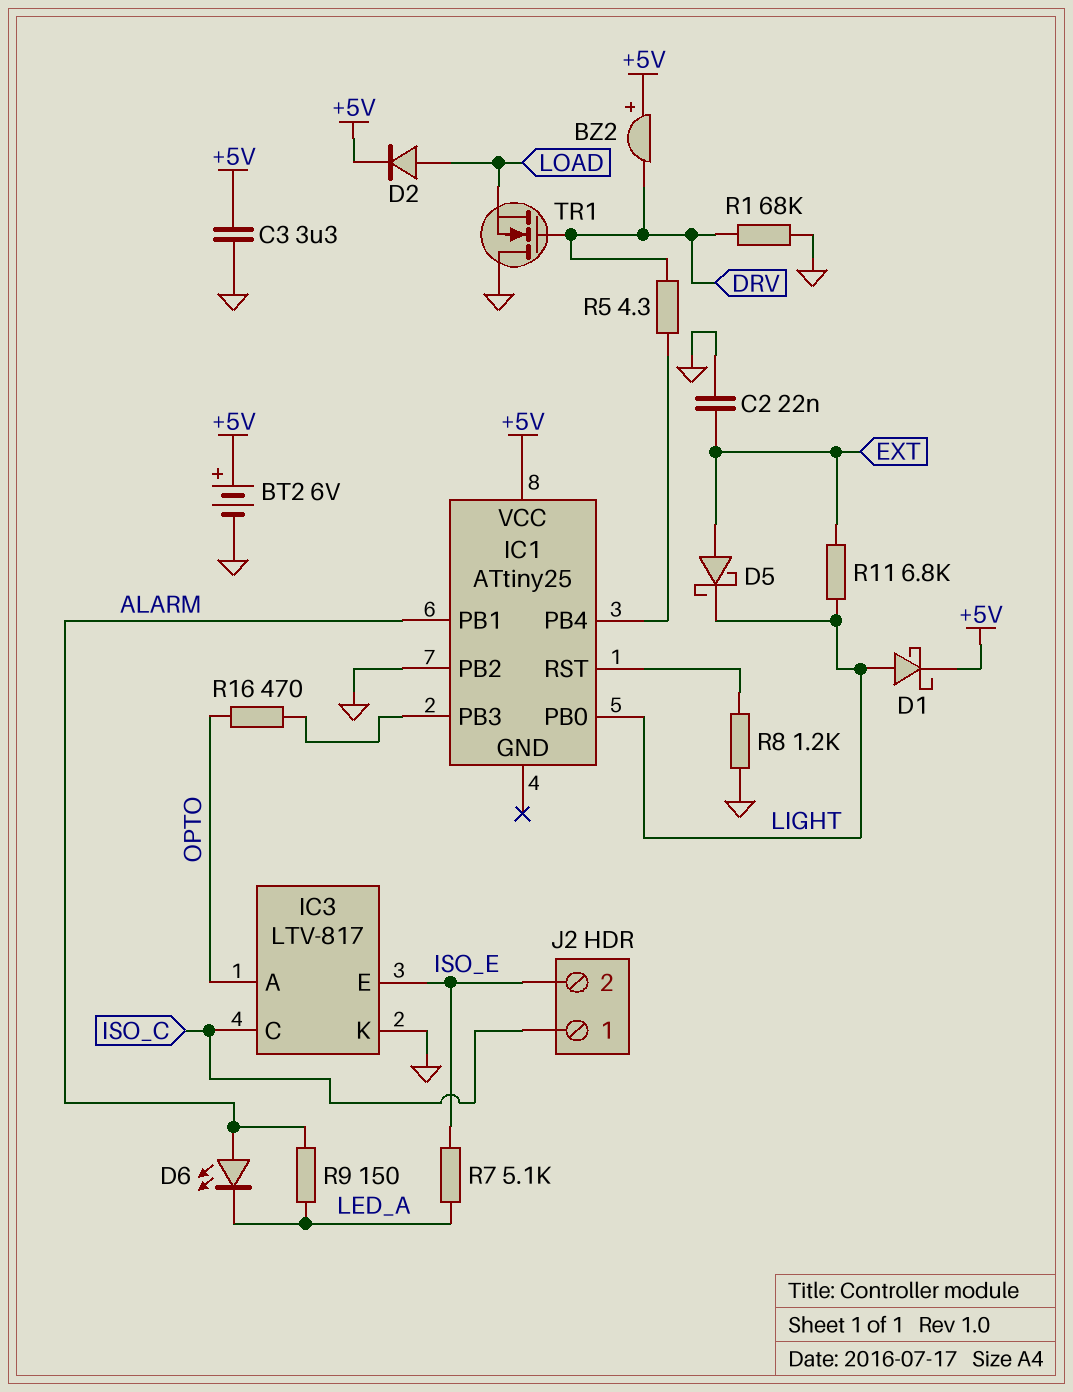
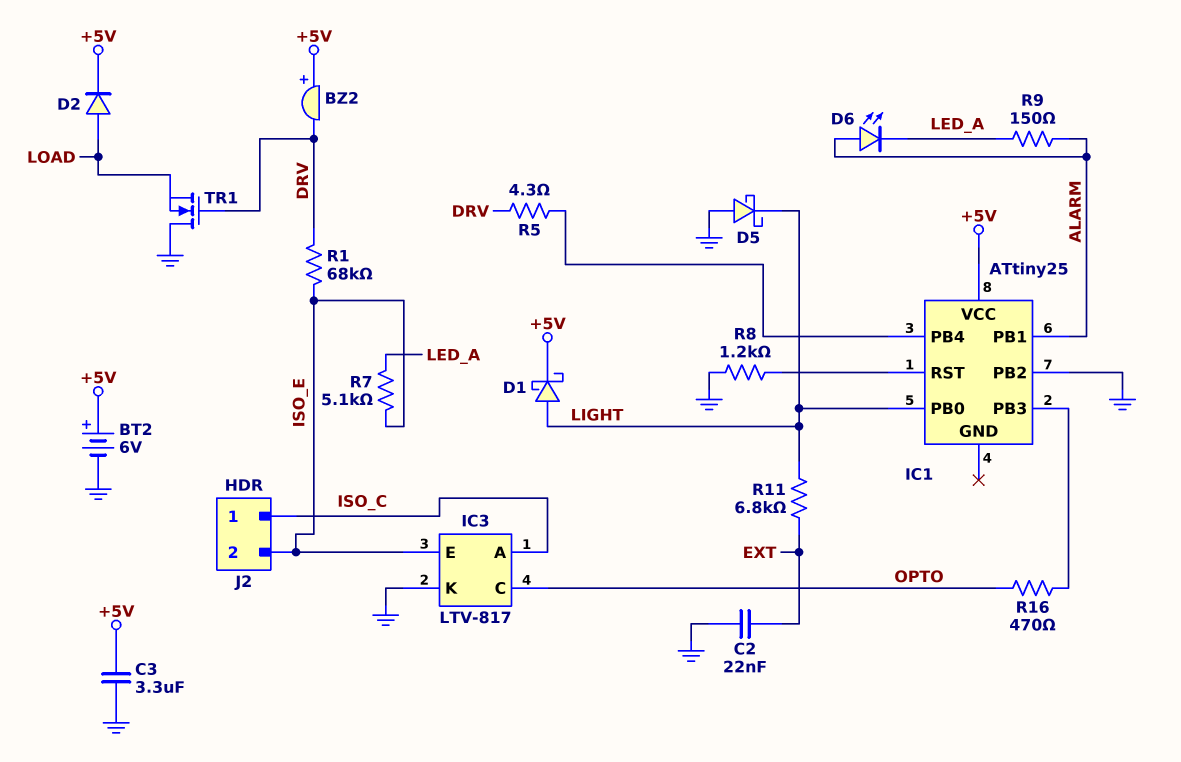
D5: schottky (A EXT, K LIGHT) -> schottky (A GND, K LIGHT)
IC3 pin A: OPTO -> ISO_C
IC3 pin C: ISO_C -> OPTO
R1: 68k (DRV, GND) -> 68k (DRV, ISO_E)

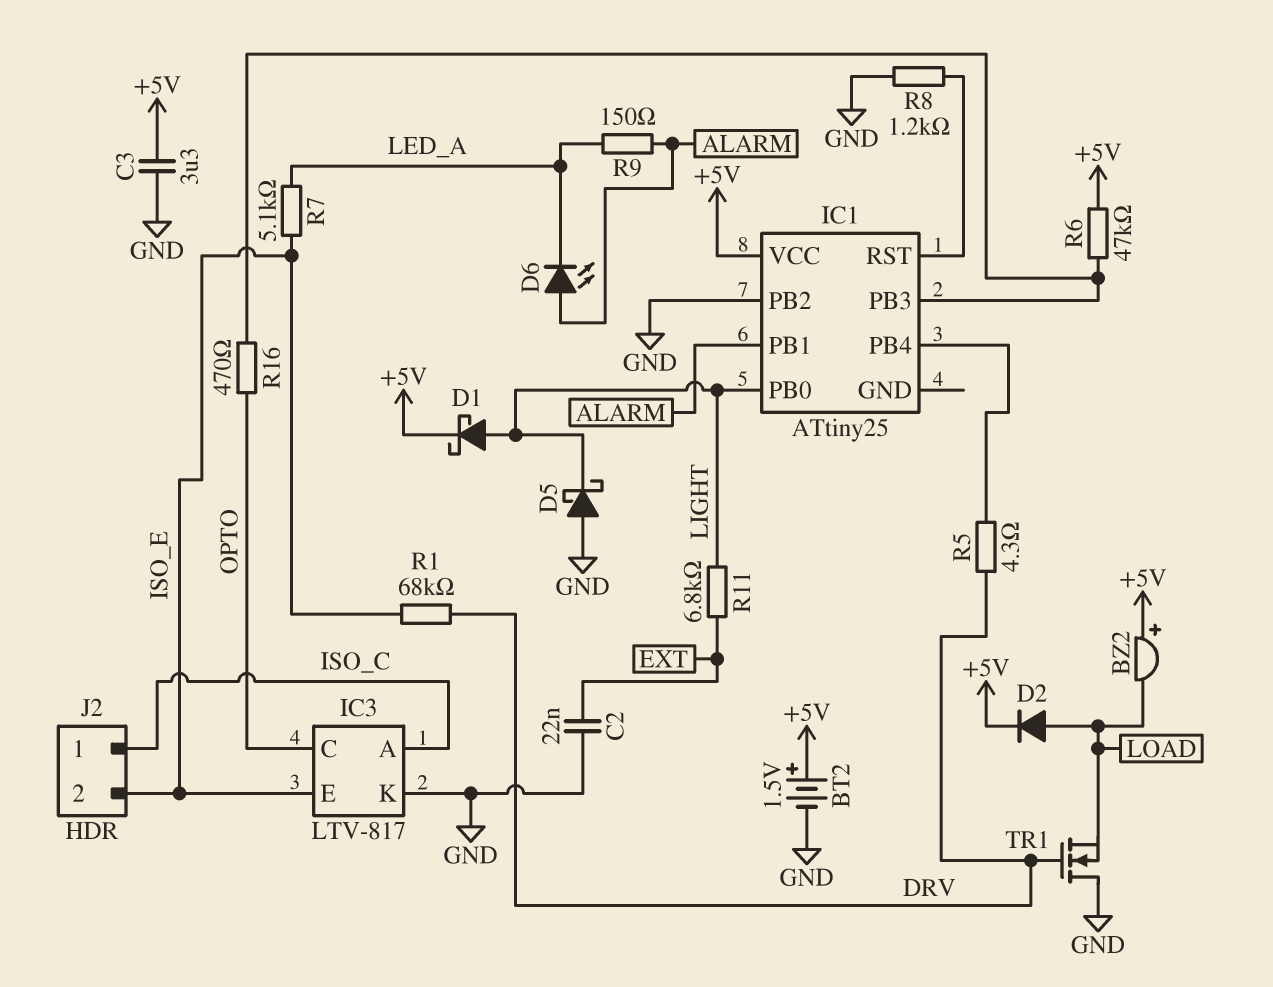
BT2: 6V (plus +5V, minus GND) -> 1.5V (plus +5V, minus GND)
BZ2: buzzer (plus +5V, minus DRV) -> buzzer (plus +5V, minus LOAD)
R6: none -> 47k (+5V, IC1/PB3)

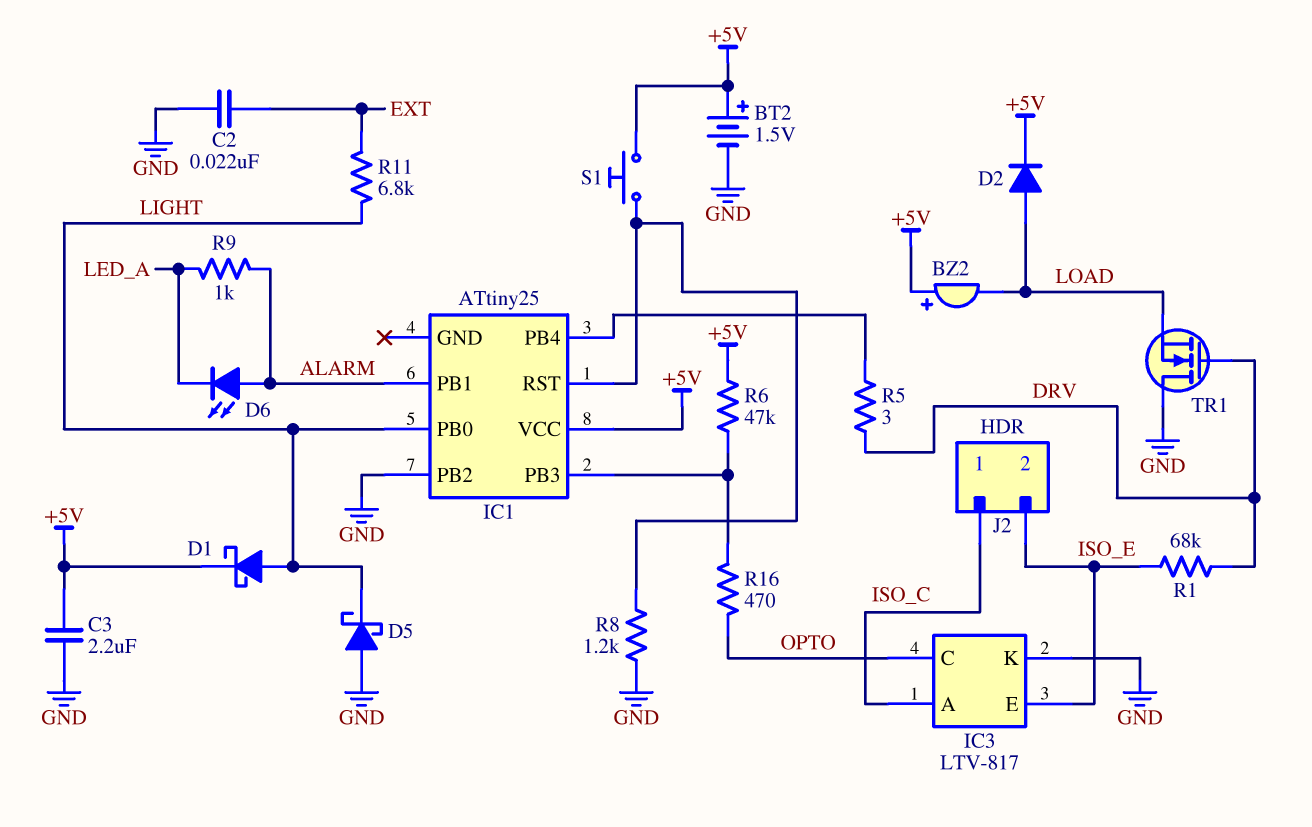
C3: 3.3uF (+5V, GND) -> 2.2uF (+5V, GND)
R5: 4.3 (DRV, IC1/PB4) -> 3 (DRV, IC1/PB4)
R7: 5.1k (ISO_E, LED_A) -> none
R9: 150 (ALARM, LED_A) -> 1k (ALARM, LED_A)
S1: none -> button (+5V, IC1/RST)

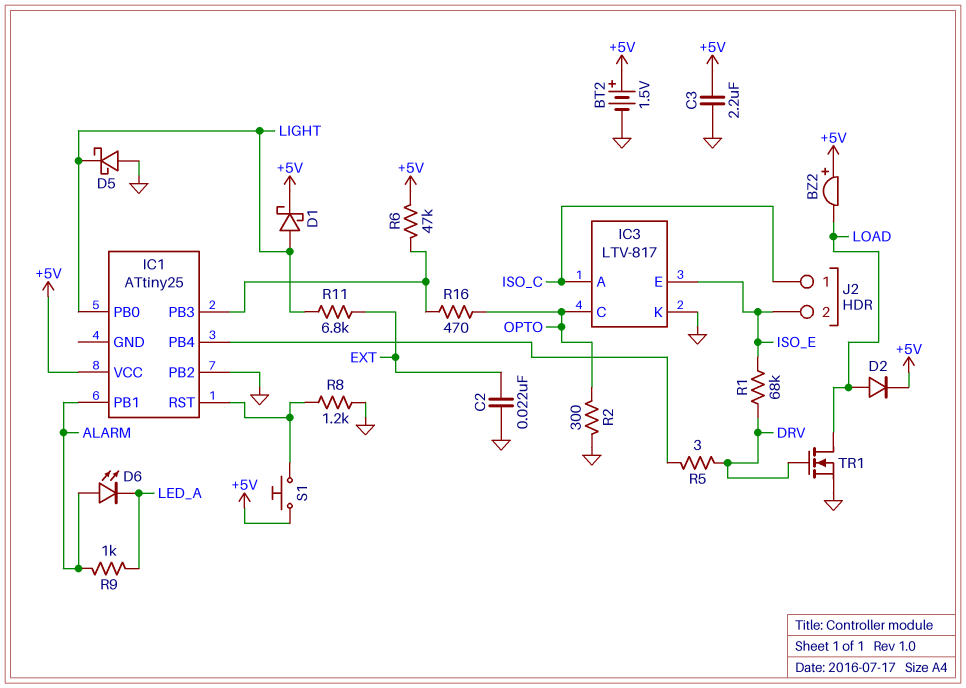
R2: none -> 300 (GND, OPTO)
TR1: NMOS (G DRV, D GND, S LOAD) -> NMOS (G DRV, D LOAD, S GND)

